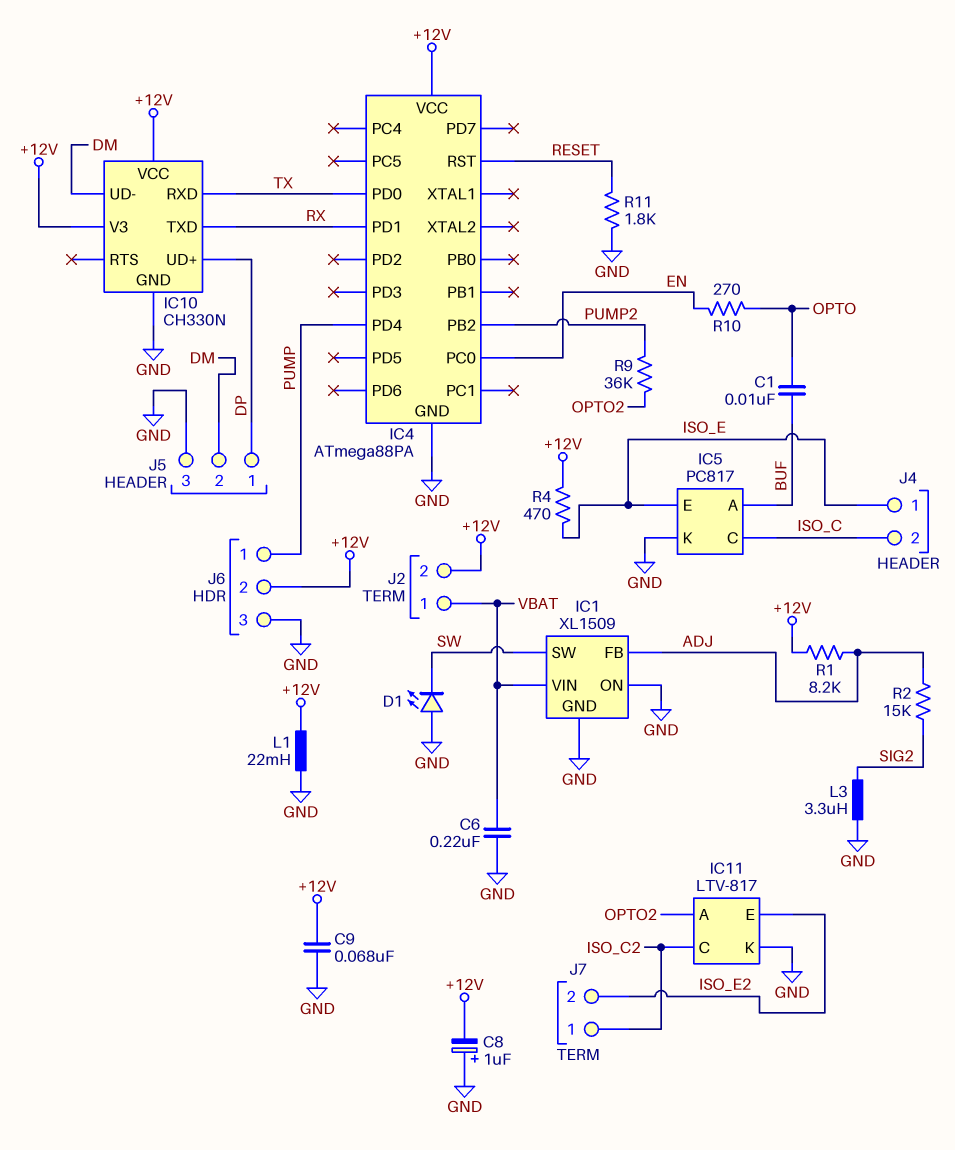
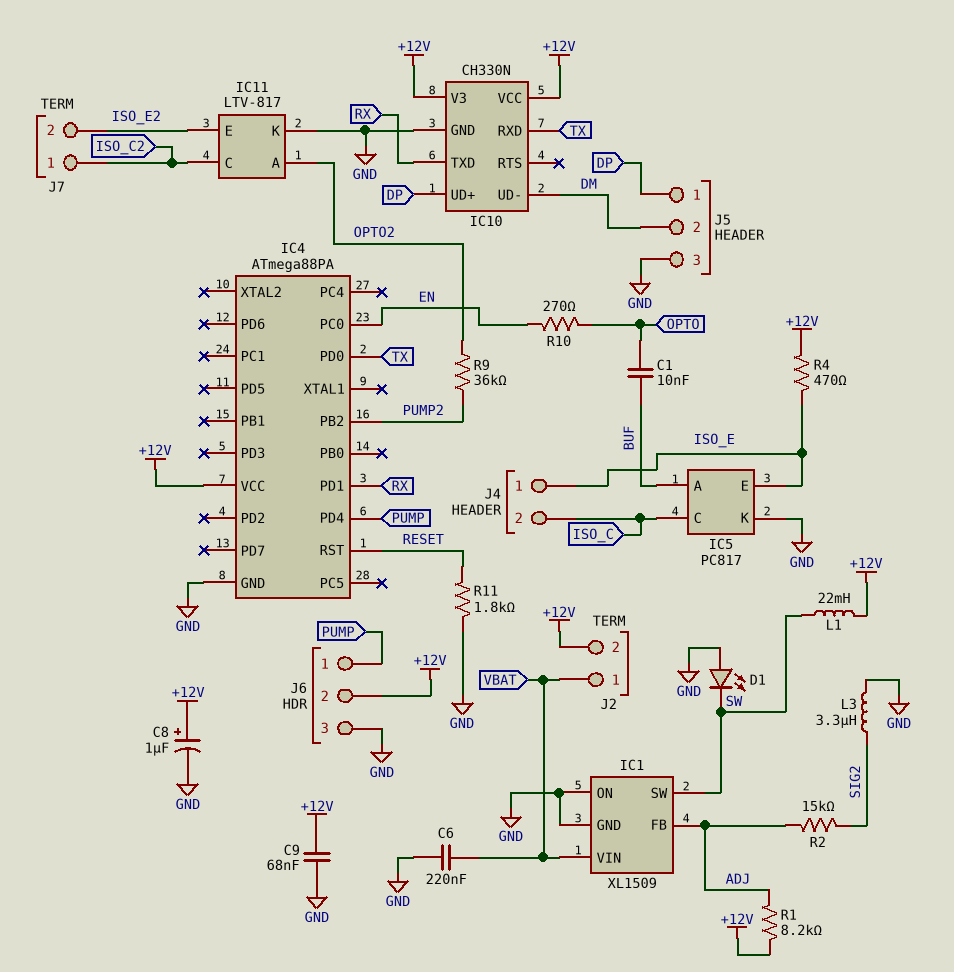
C8: 1uF (plus GND, minus +12V) -> 1uF (plus +12V, minus GND)
L1: 22mH (+12V, GND) -> 22mH (+12V, SW)

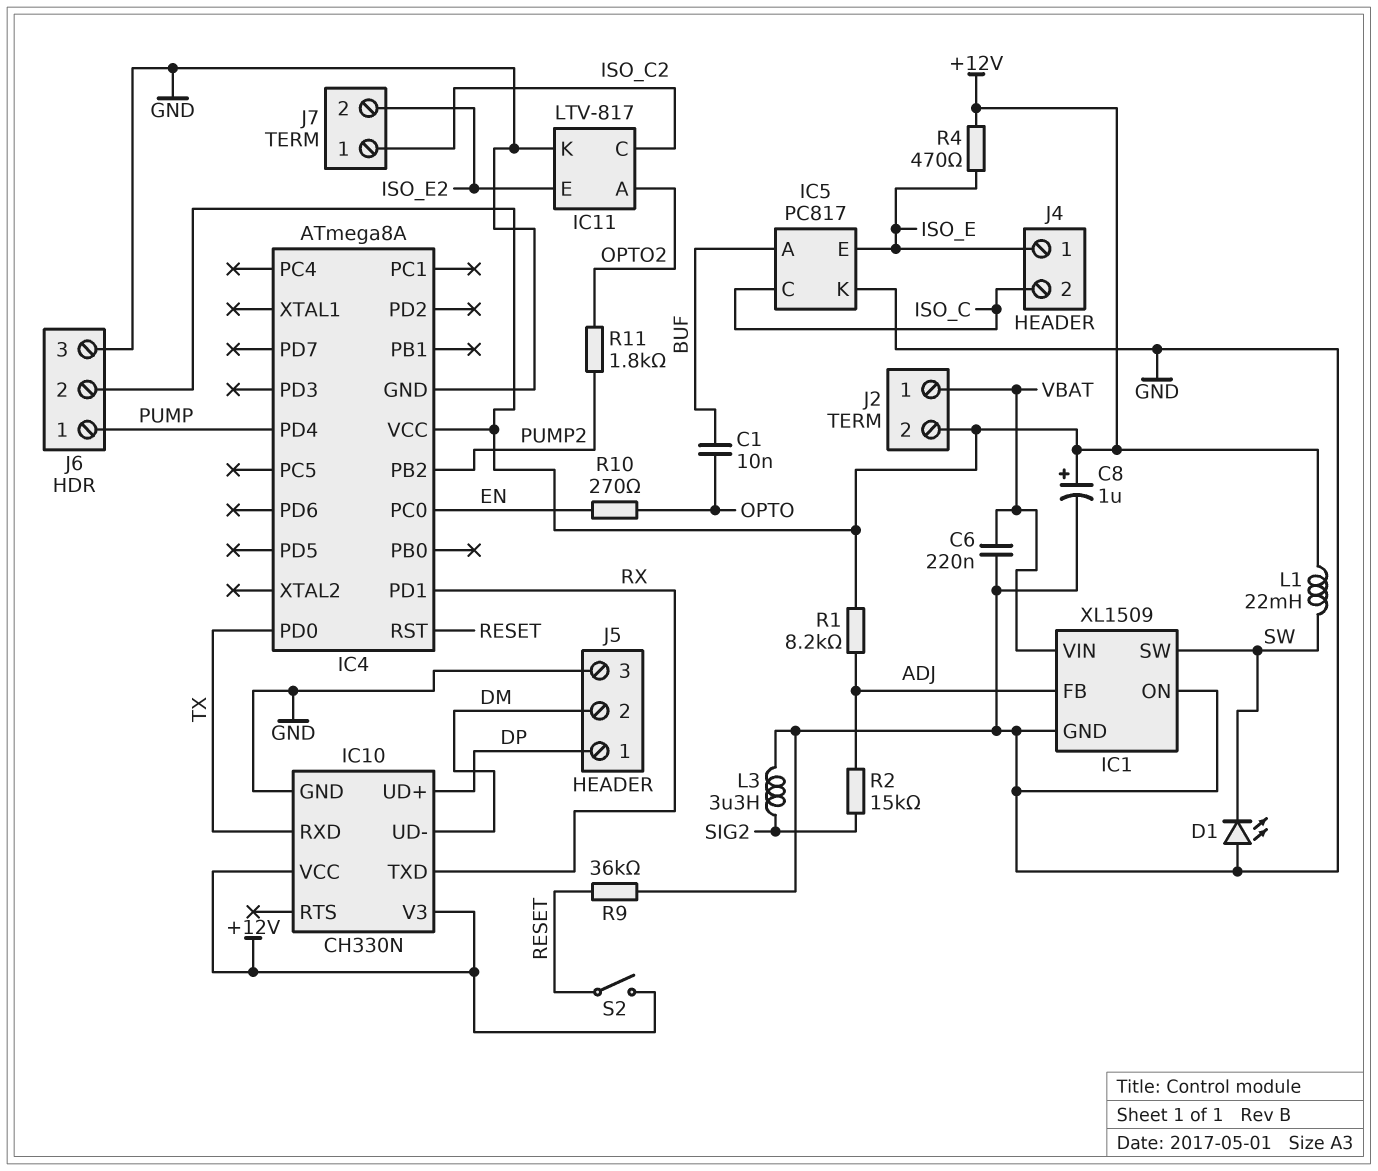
C9: 68nF (+12V, GND) -> none
IC4: ATmega88PA -> ATmega8A
R9: 36k (OPTO2, PUMP2) -> 36k (GND, RESET)
R11: 1.8k (GND, RESET) -> 1.8k (OPTO2, PUMP2)
S2: none -> switch (+12V, RESET)

